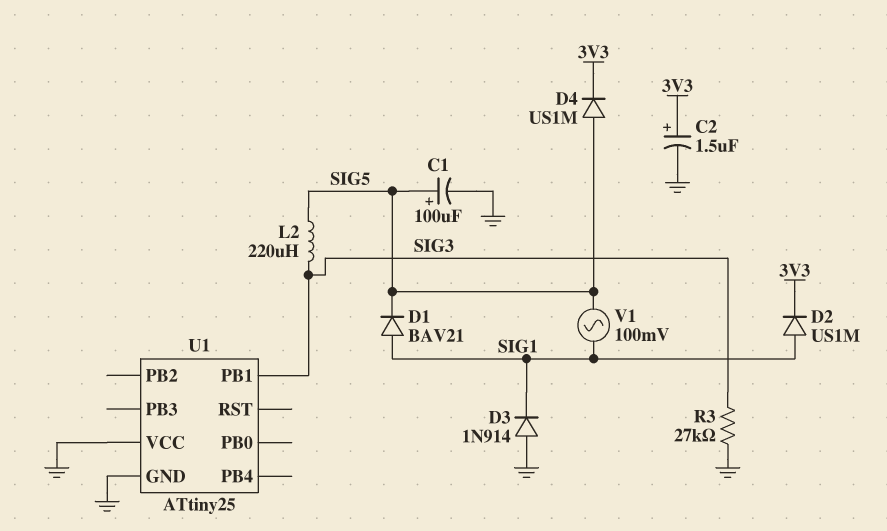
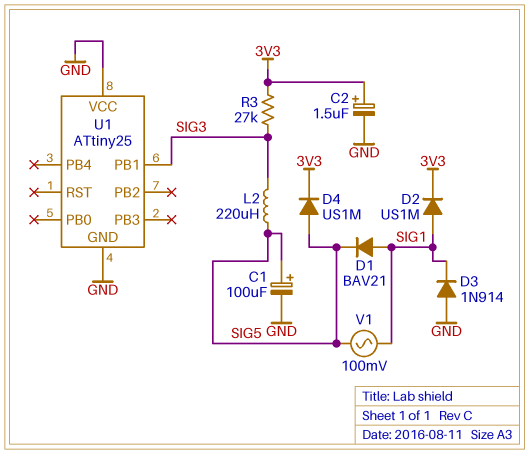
R3: 27k (GND, SIG3) -> 27k (3V3, SIG3)

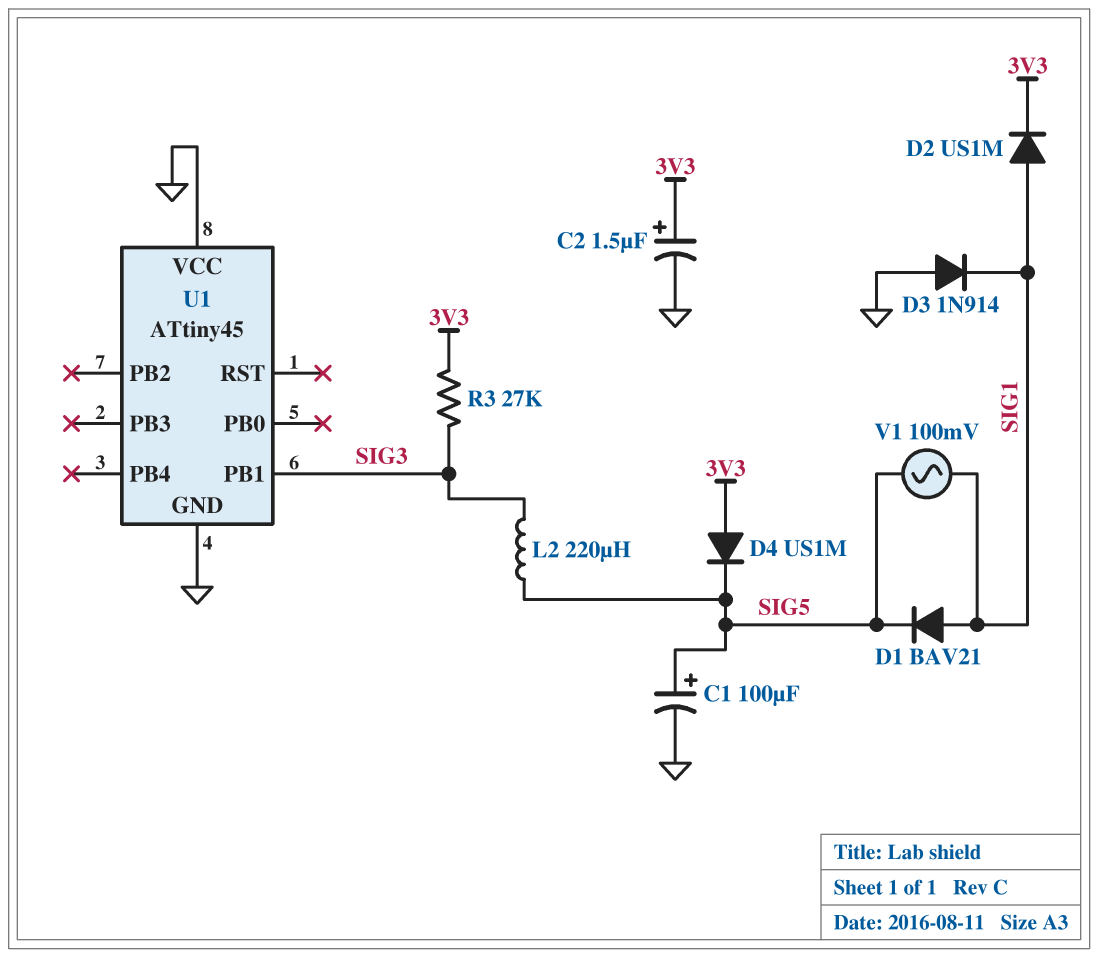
D4: diode US1M (A SIG5, K 3V3) -> diode US1M (A 3V3, K SIG5)
U1: ATtiny25 -> ATtiny45

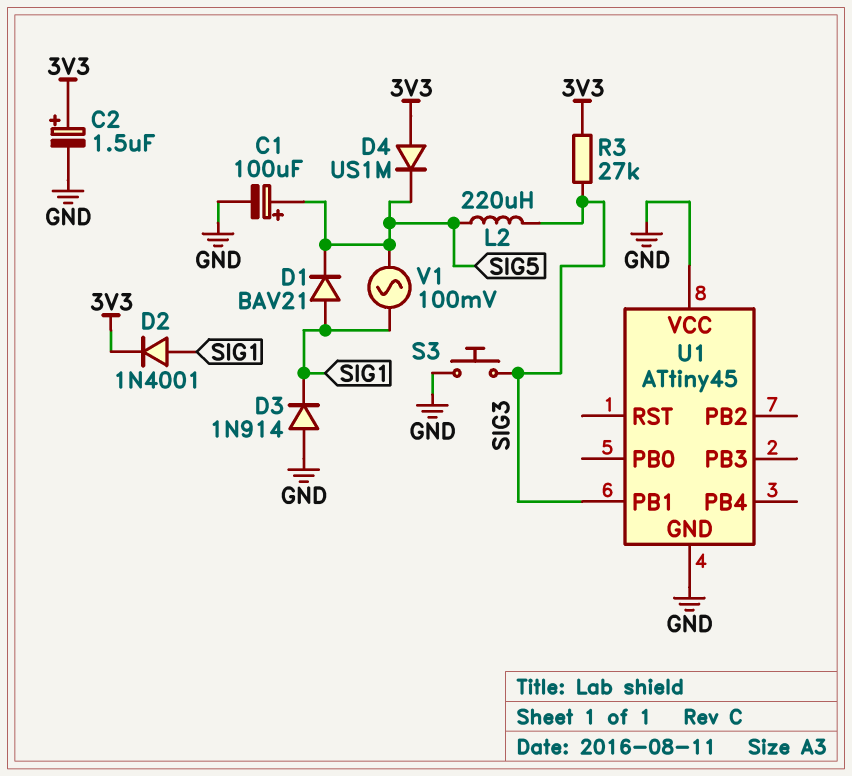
D2: diode US1M (A SIG1, K 3V3) -> diode 1N4001 (A SIG1, K 3V3)
S3: none -> button (GND, SIG3)

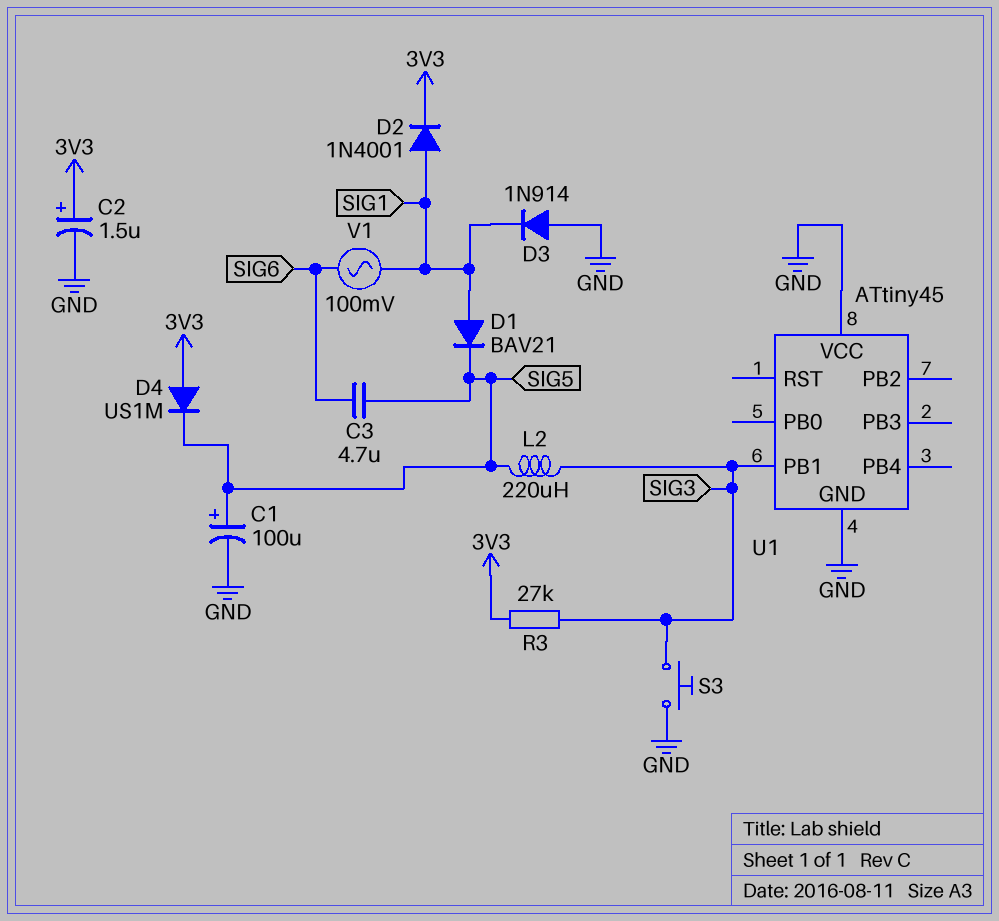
C3: none -> 4.7uF (SIG5, SIG6)
V1: AC 100mV (SIG1, SIG5) -> AC 100mV (SIG1, SIG6)

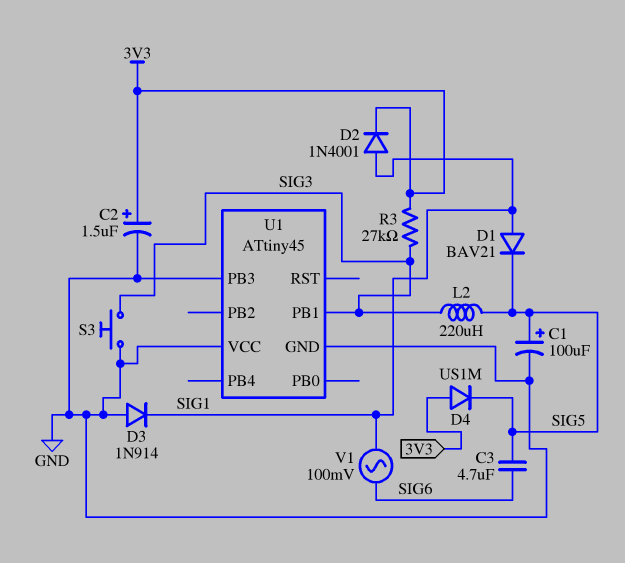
U1 pin PB3: none -> GND

